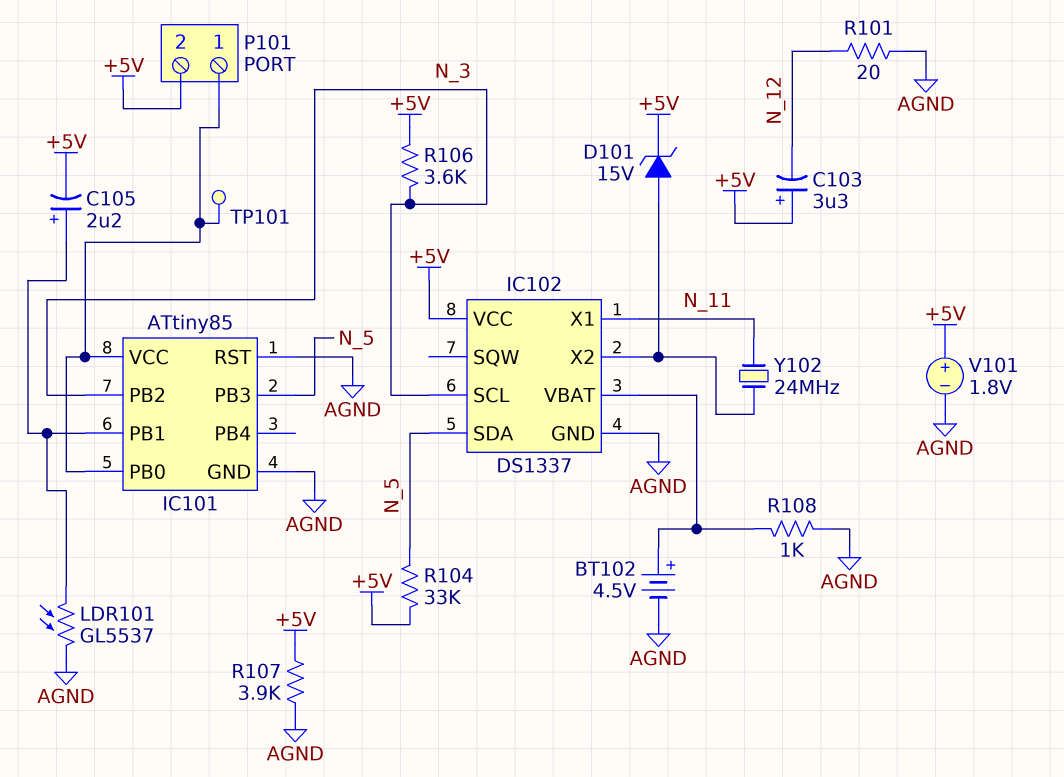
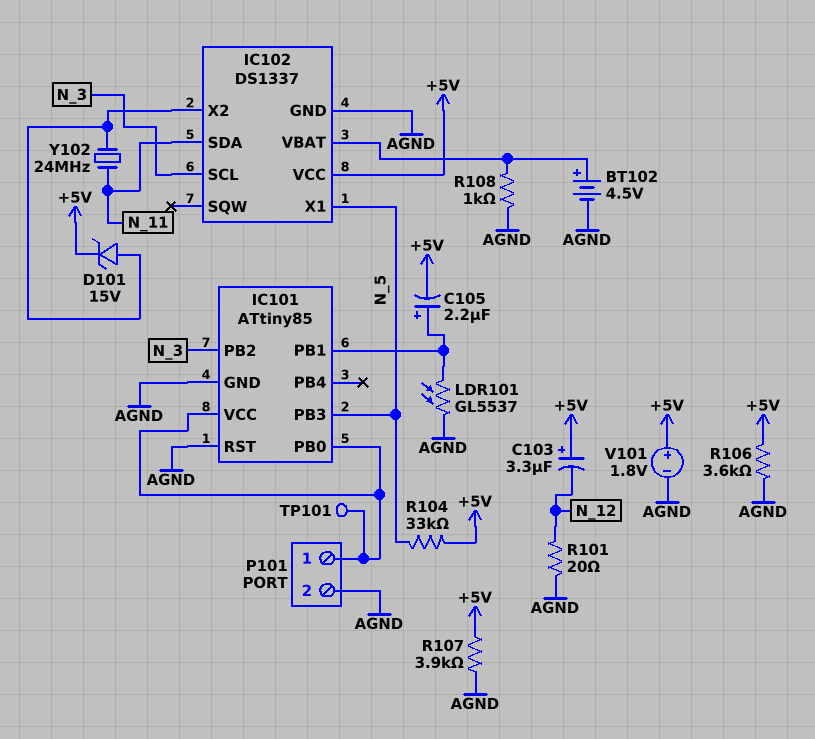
IC102 pin SDA: N_5 -> N_11
IC102 pin X1: N_11 -> N_5
P101 pin 2: +5V -> AGND
R106: 3.6k (+5V, N_3) -> 3.6k (+5V, AGND)

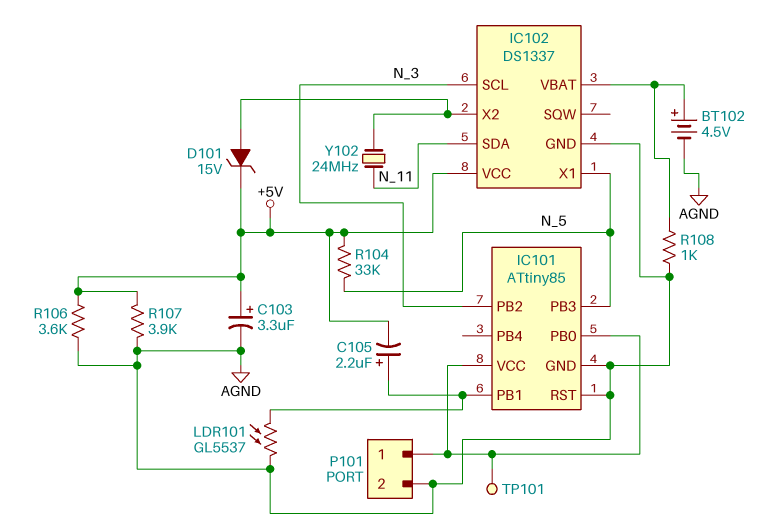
C103: 3.3uF (plus +5V, minus N_12) -> 3.3uF (plus +5V, minus AGND)
R101: 20 (AGND, N_12) -> none
V101: 1.8V (plus +5V, minus AGND) -> none

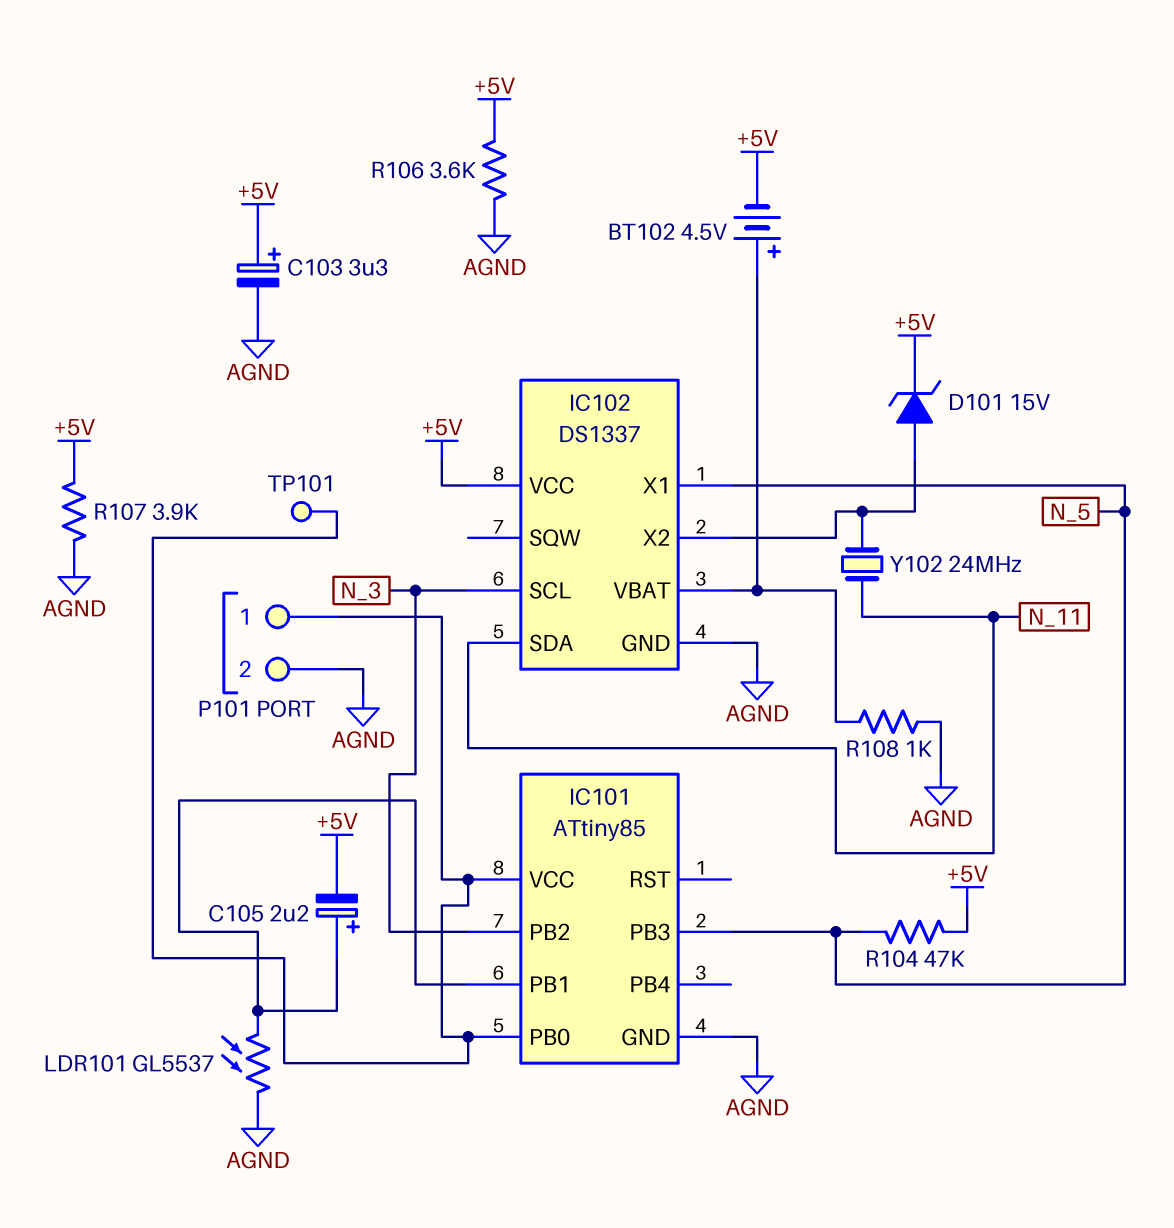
BT102: 4.5V (plus IC102/VBAT, minus AGND) -> 4.5V (plus IC102/VBAT, minus +5V)
IC101 pin RST: AGND -> none
R104: 33k (+5V, N_5) -> 47k (+5V, N_5)

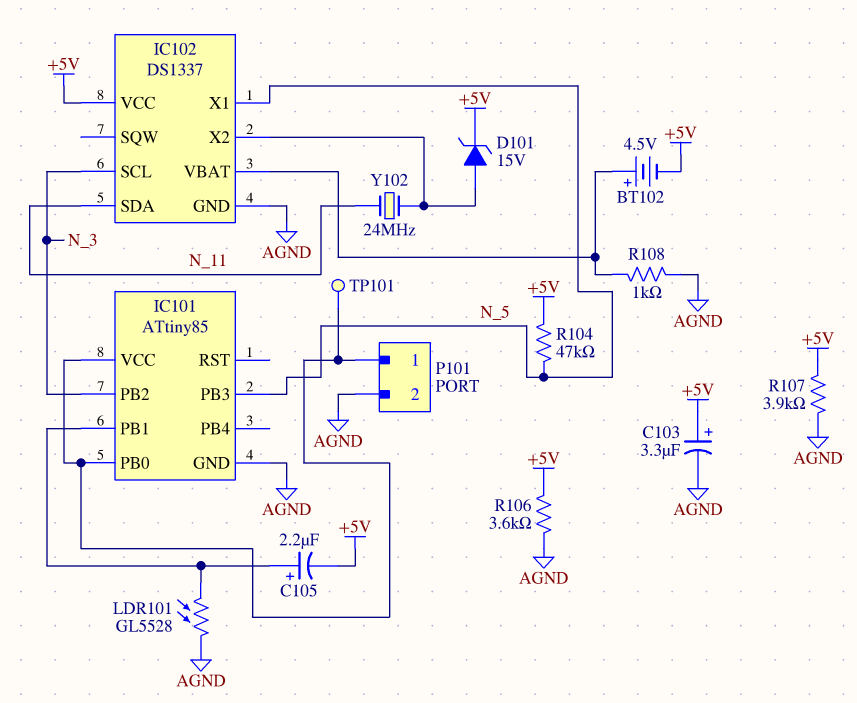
LDR101: GL5537 (AGND, IC101/PB1) -> GL5528 (AGND, IC101/PB1)

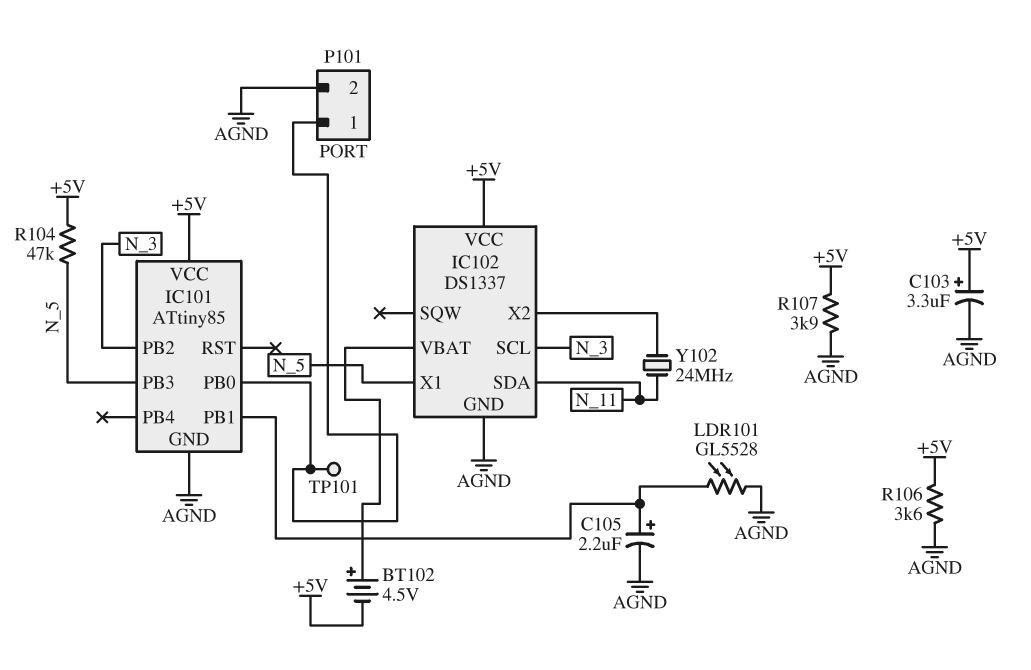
C105: 2.2uF (plus IC101/PB1, minus +5V) -> 2.2uF (plus IC101/PB1, minus AGND)
D101: zener 15V (A IC102/X2, K +5V) -> none
IC101 pin VCC: IC101/PB0 -> +5V
R108: 1k (AGND, IC102/VBAT) -> none

